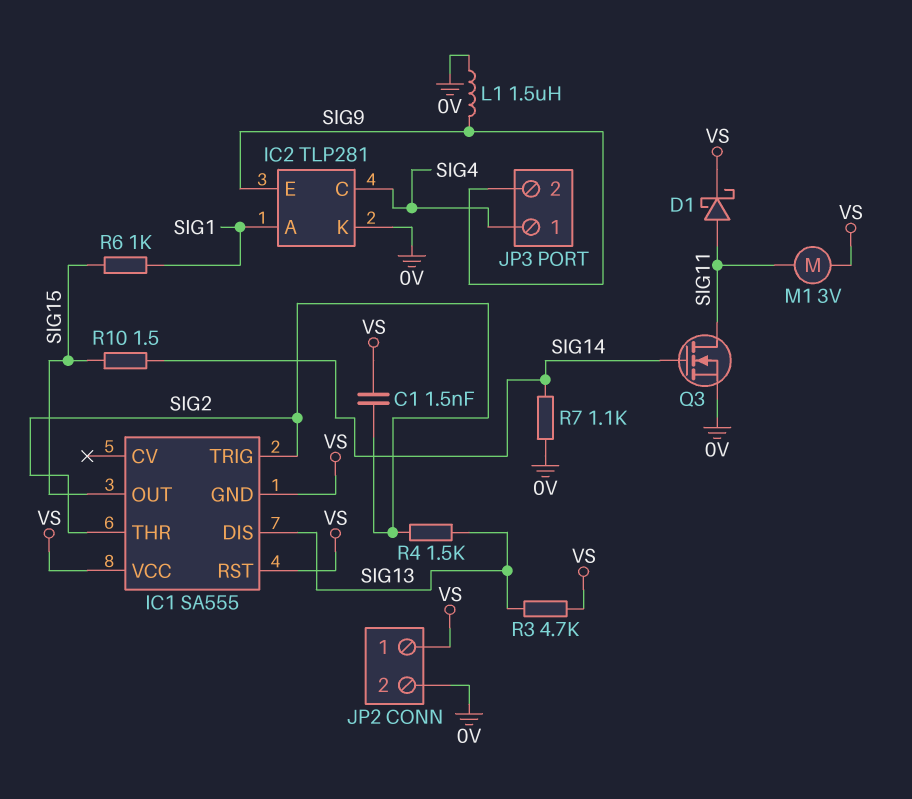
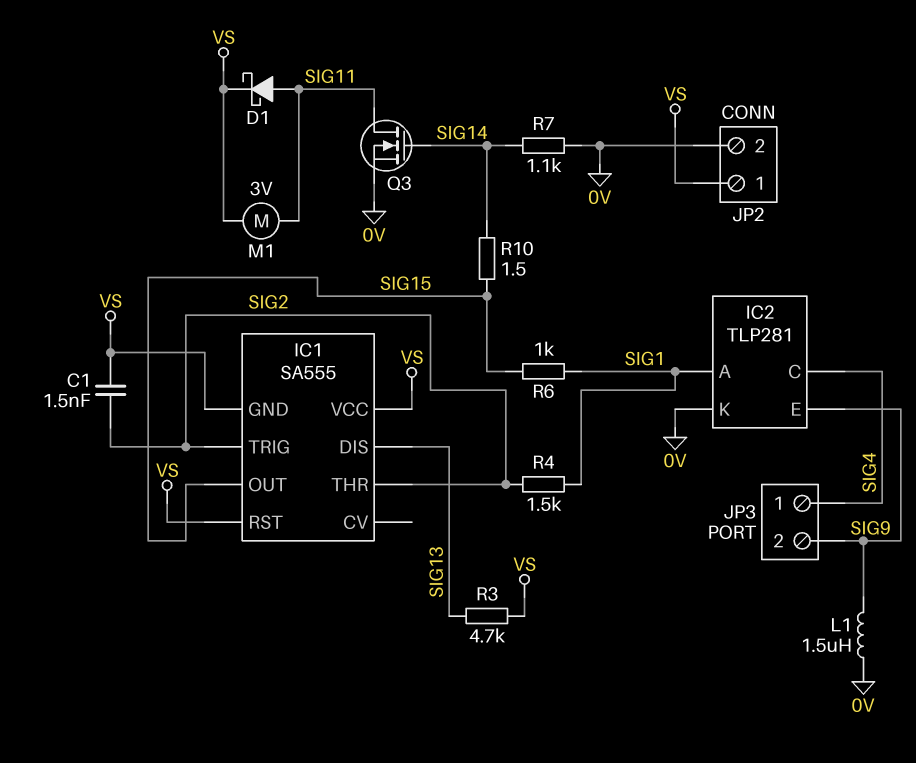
R4: 1.5k (SIG2, SIG13) -> 1.5k (SIG1, SIG2)

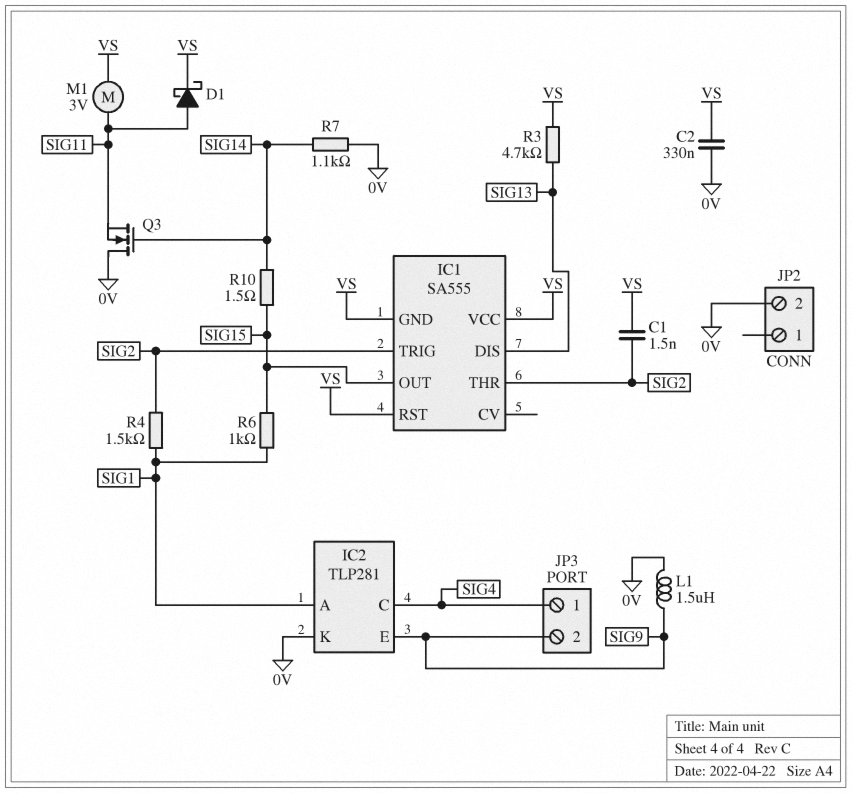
C2: none -> 330nF (0V, VS)
JP2 pin 1: VS -> none
Q3: NMOS (G SIG14, D SIG11, S 0V) -> NMOS (G SIG14, D 0V, S SIG11)

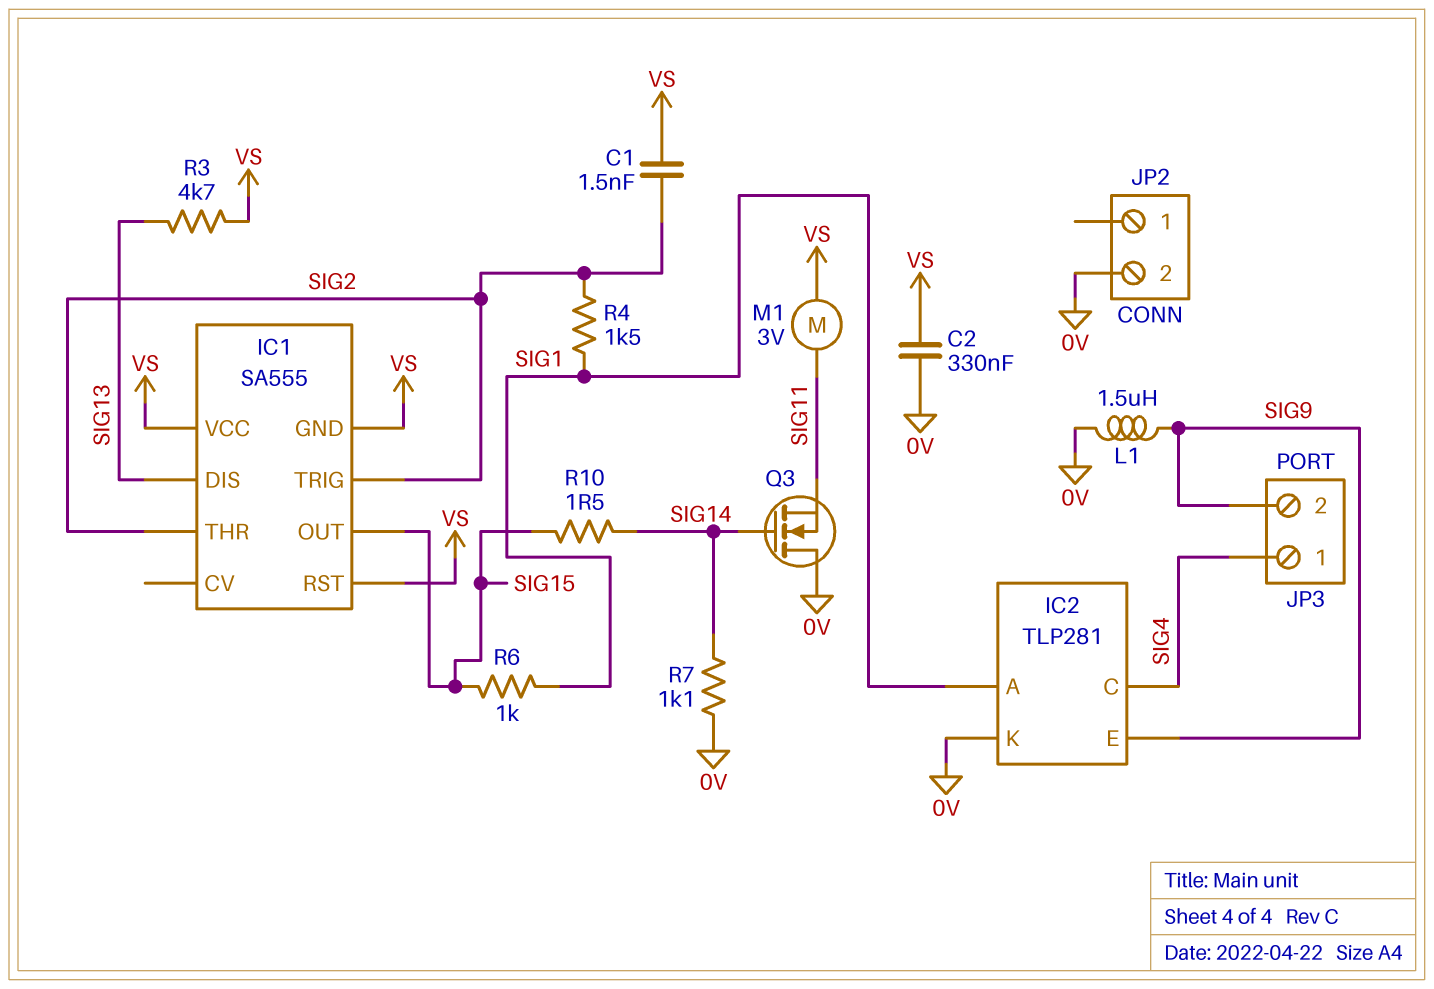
D1: schottky (A SIG11, K VS) -> none

